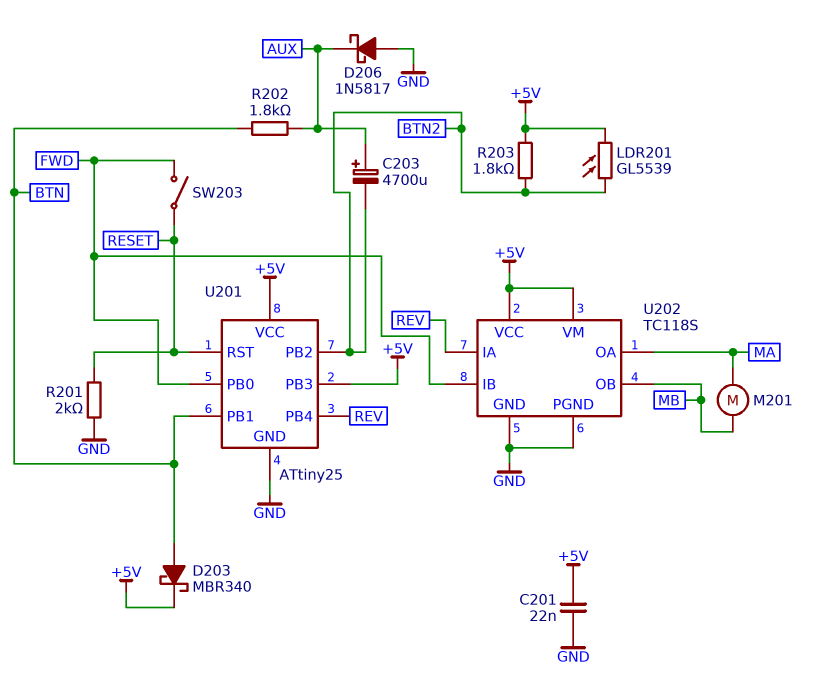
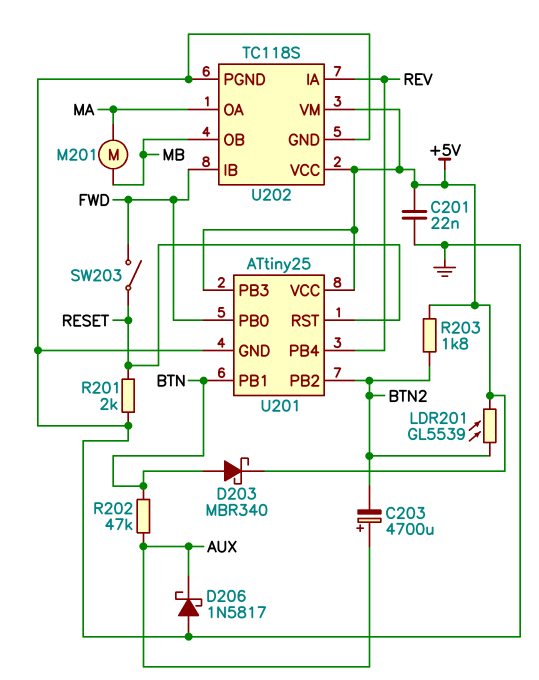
R202: 1.8k (AUX, BTN) -> 47k (AUX, BTN)

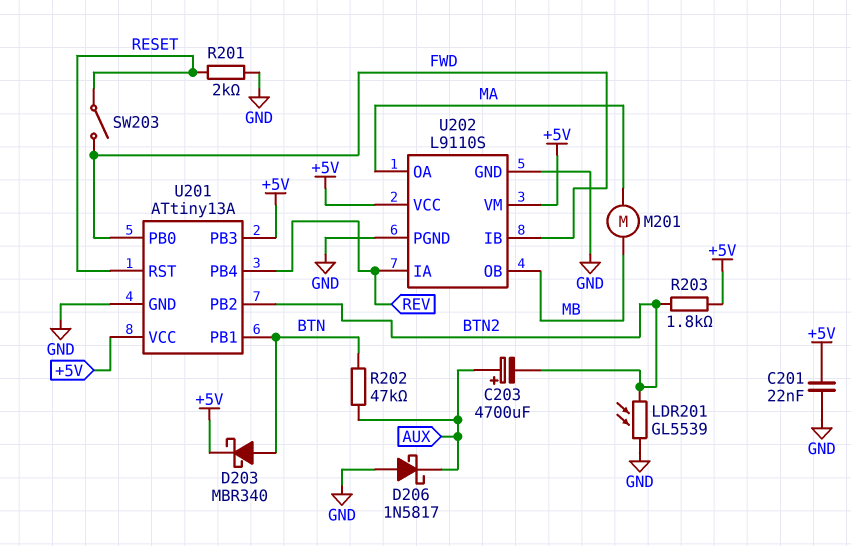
LDR201: GL5539 (+5V, BTN2) -> GL5539 (BTN2, GND)
U201: ATtiny25 -> ATtiny13A
U202: TC118S -> L9110S

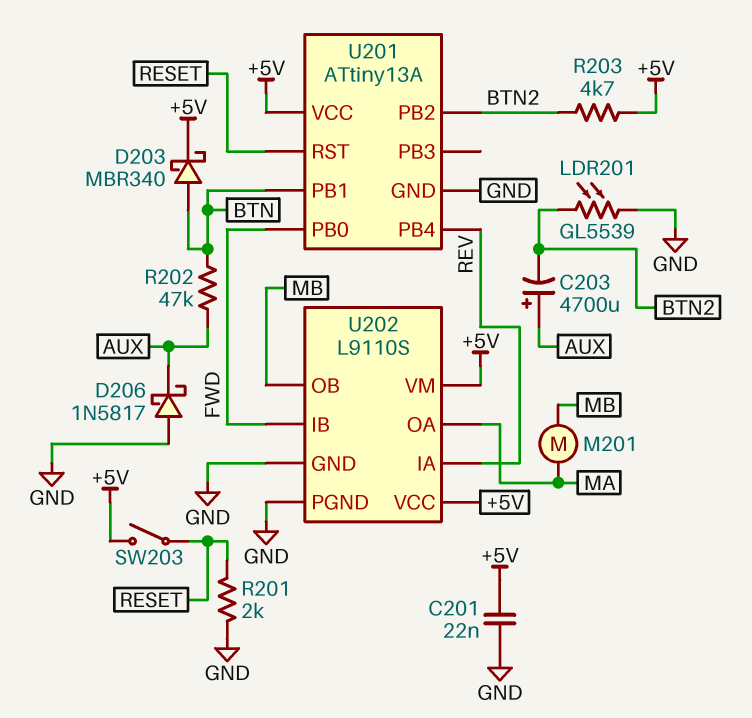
R203: 1.8k (+5V, BTN2) -> 4.7k (+5V, BTN2)
SW203: switch (FWD, RESET) -> switch (+5V, RESET)
U201 pin PB3: +5V -> none

